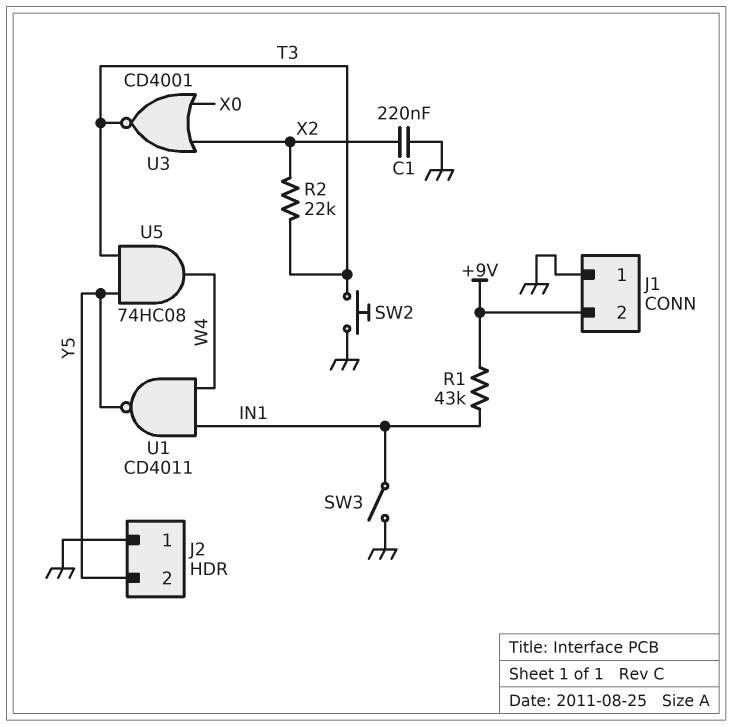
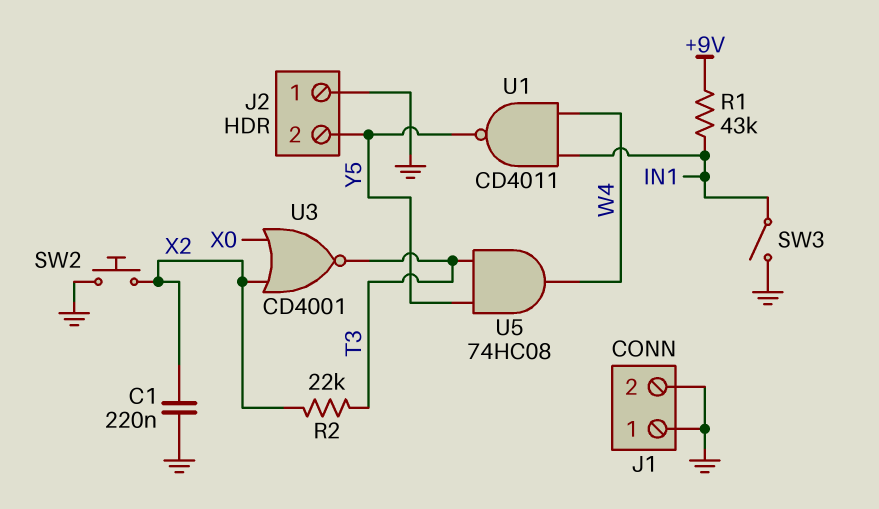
J1 pin 2: +9V -> GND
SW2: button (GND, T3) -> button (GND, X2)

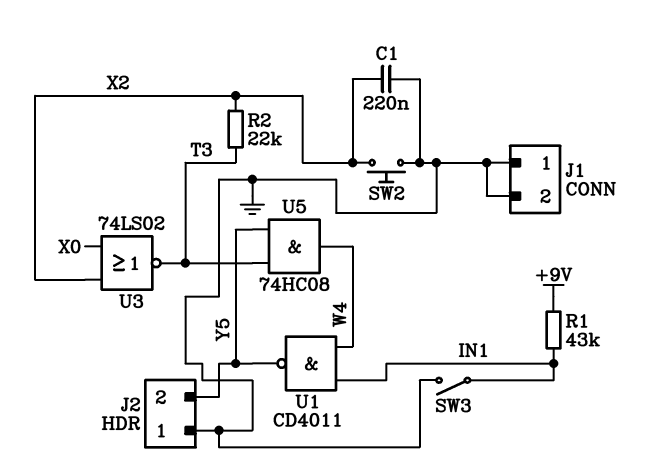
U3: NOR CD4001 (in X0, in X2, out T3) -> NOR 74LS02 (in X0, in X2, out T3)

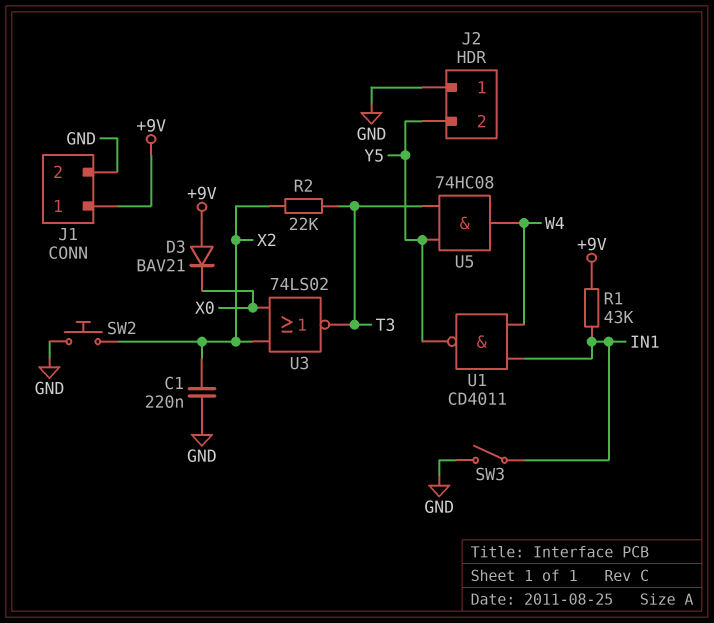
D3: none -> diode BAV21 (A +9V, K X0)
J1 pin 1: GND -> +9V

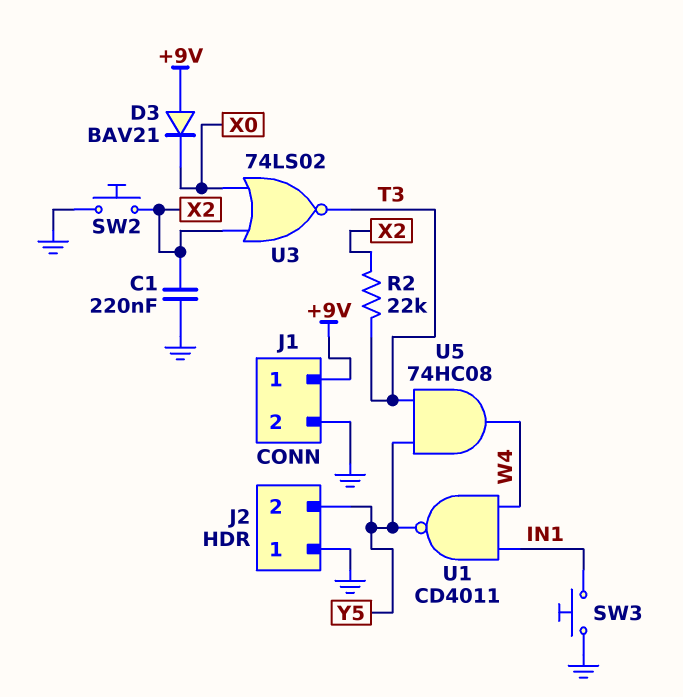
R1: 43k (+9V, IN1) -> none
SW3: switch (GND, IN1) -> button (GND, IN1)

